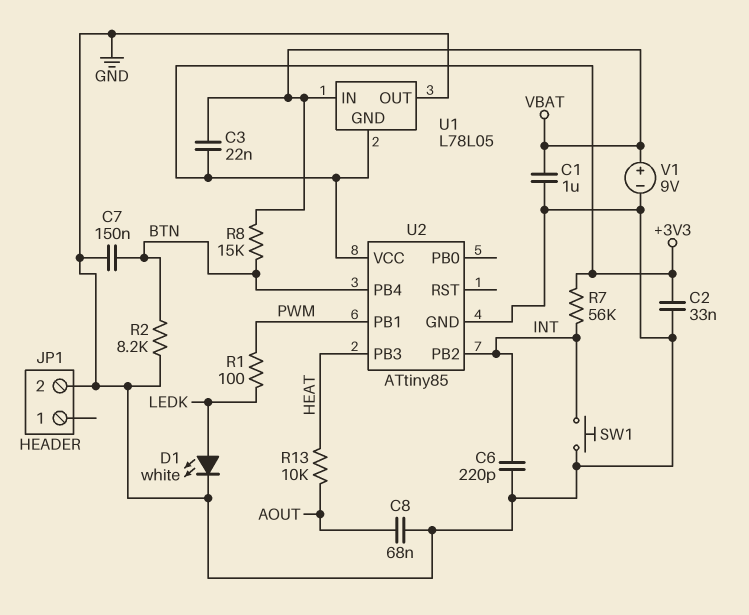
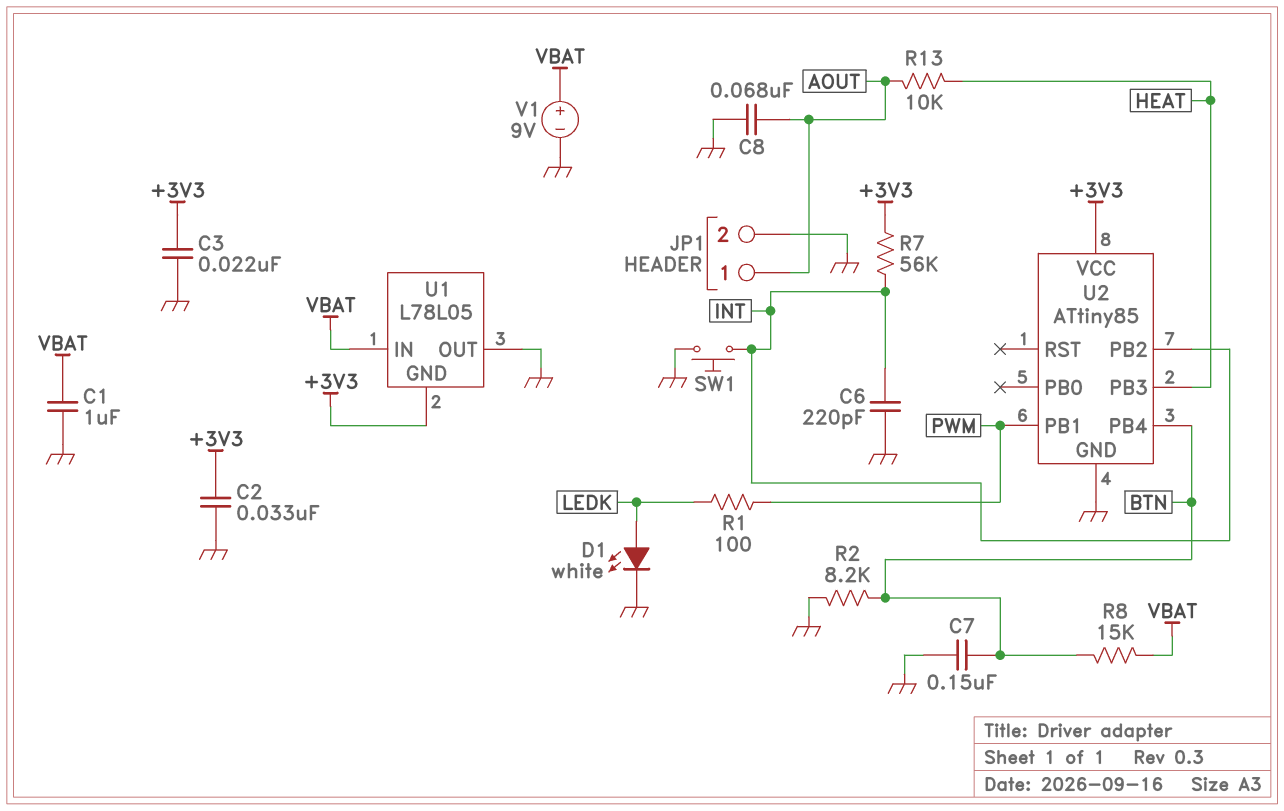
C3: 22nF (+3V3, VBAT) -> 22nF (+3V3, GND)
JP1 pin 1: none -> AOUT

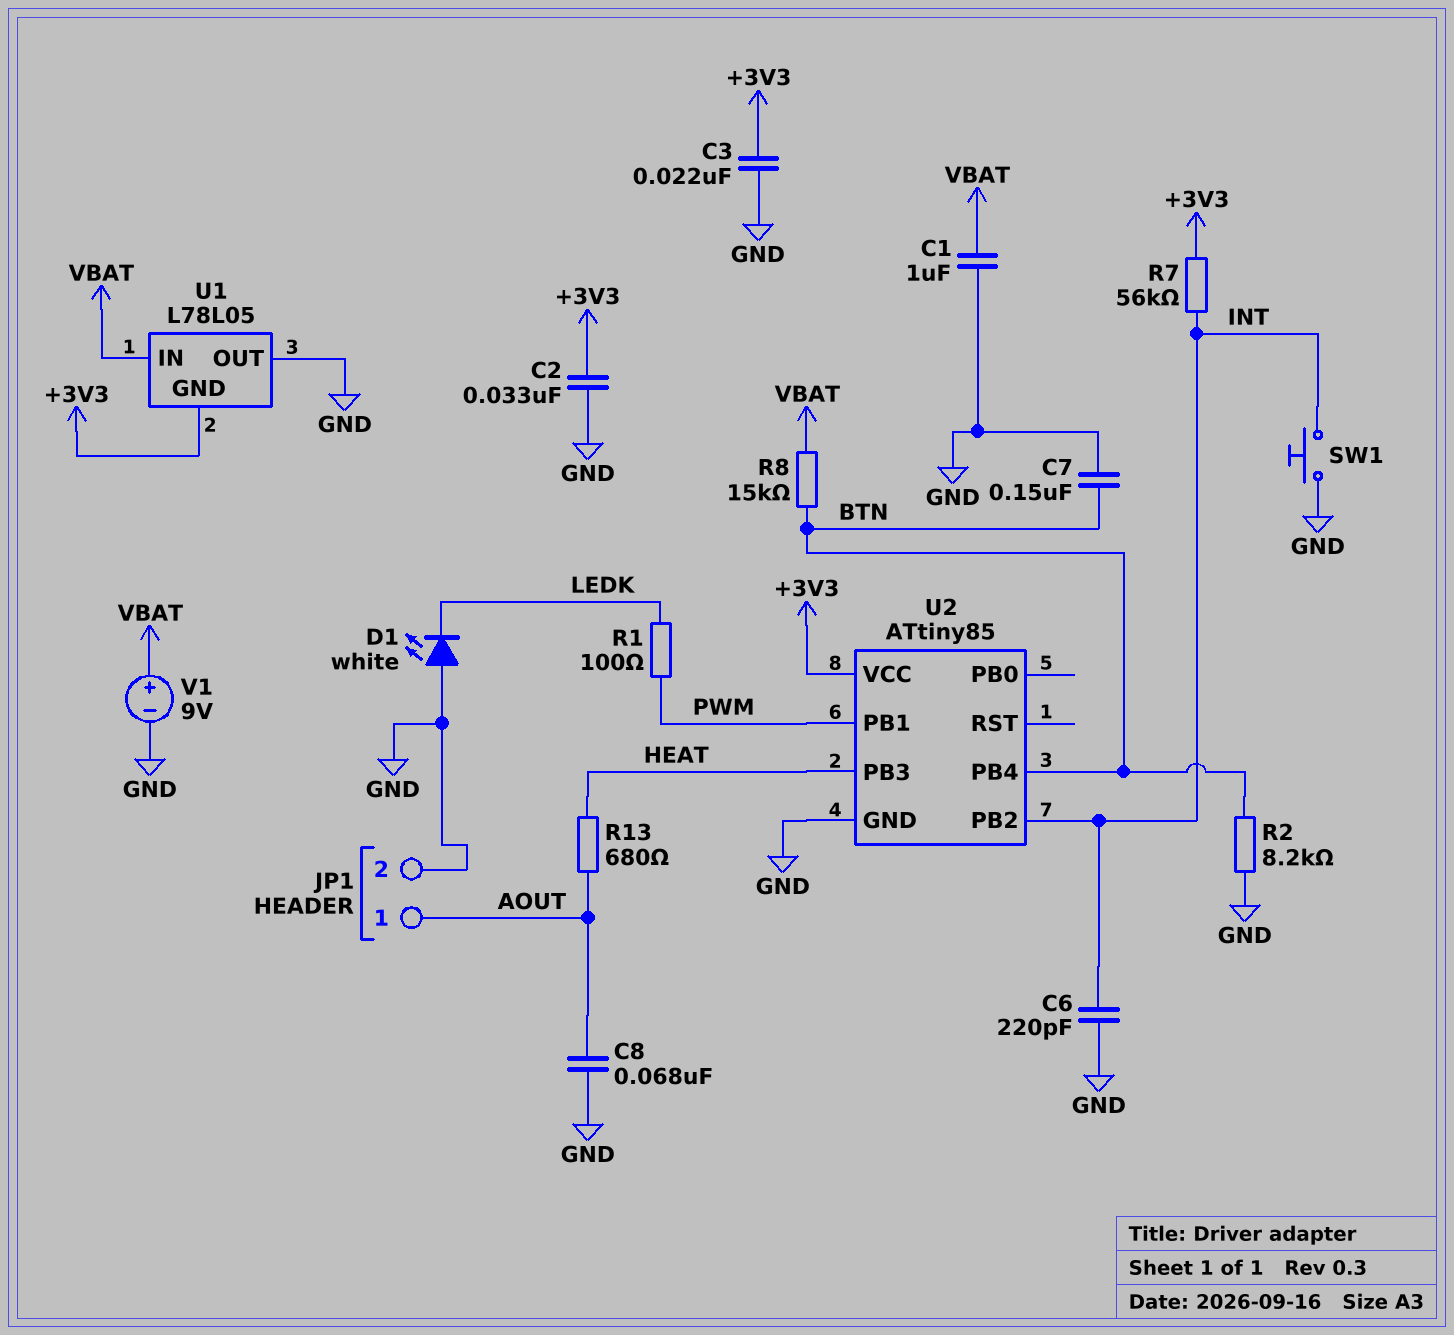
D1: LED white (A LEDK, K GND) -> LED white (A GND, K LEDK)
R13: 10k (AOUT, HEAT) -> 680 (AOUT, HEAT)

